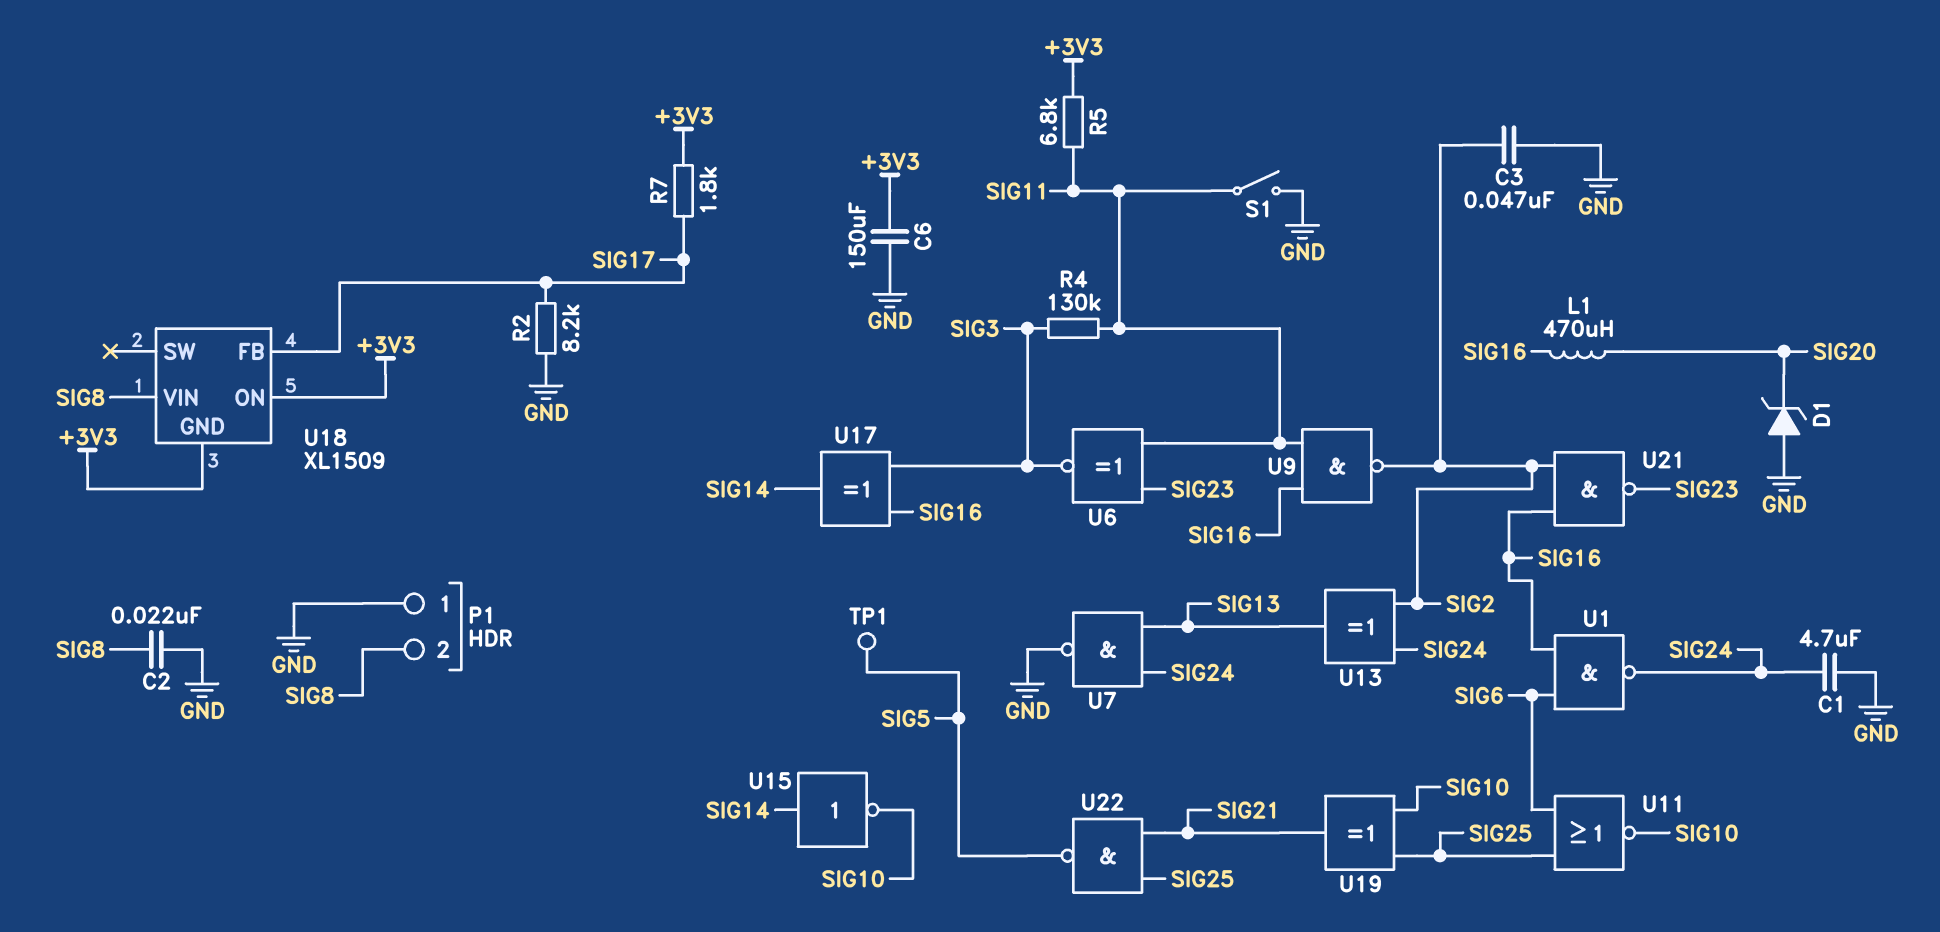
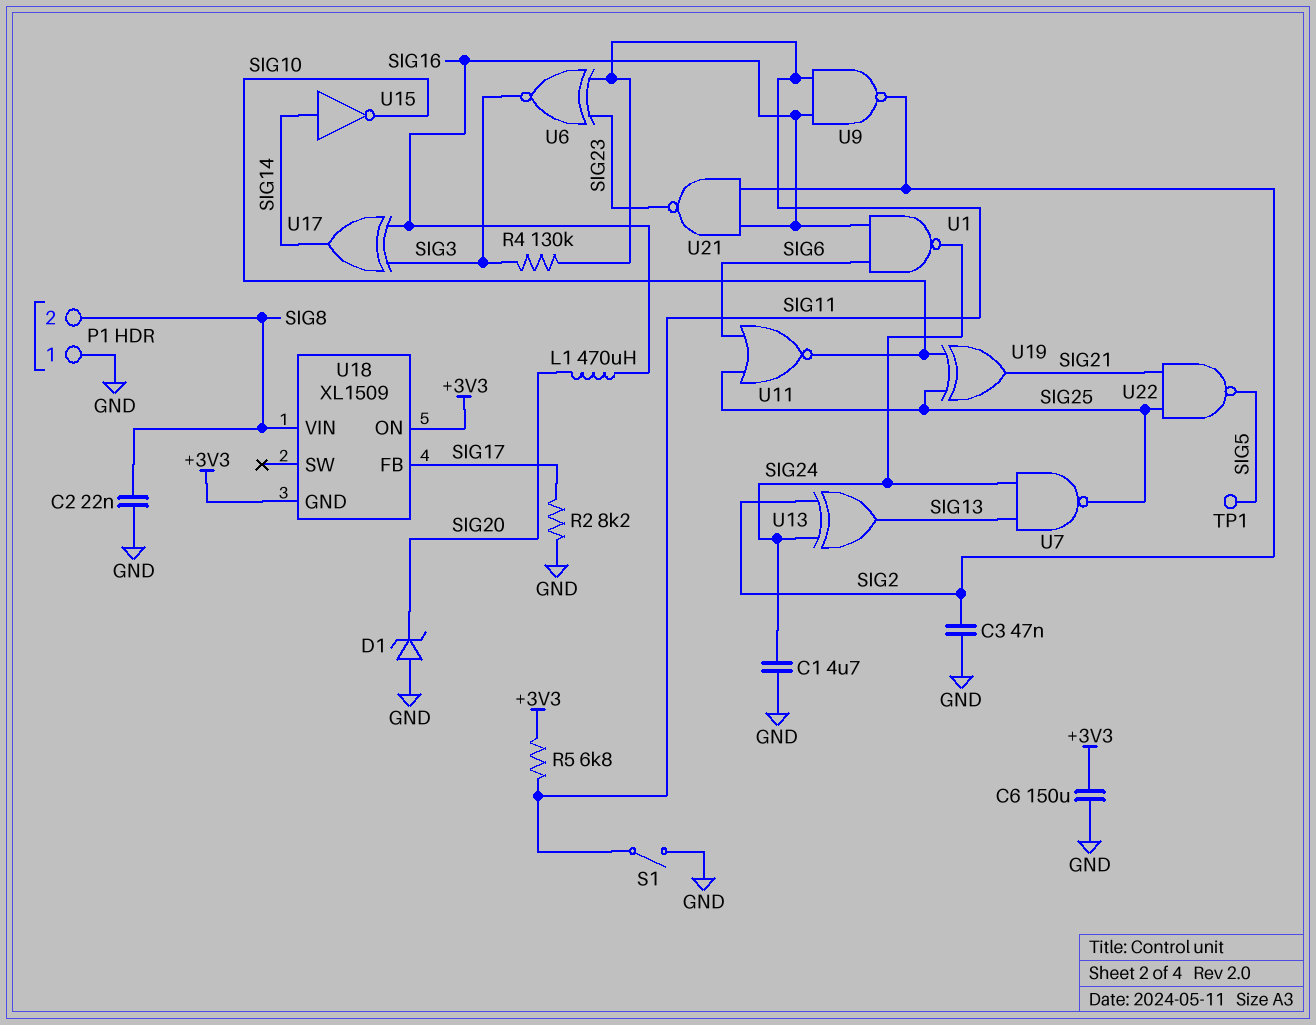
R7: 1.8k (+3V3, SIG17) -> none
U7: NAND (in SIG13, in SIG24, out GND) -> NAND (in SIG13, in SIG24, out SIG25)

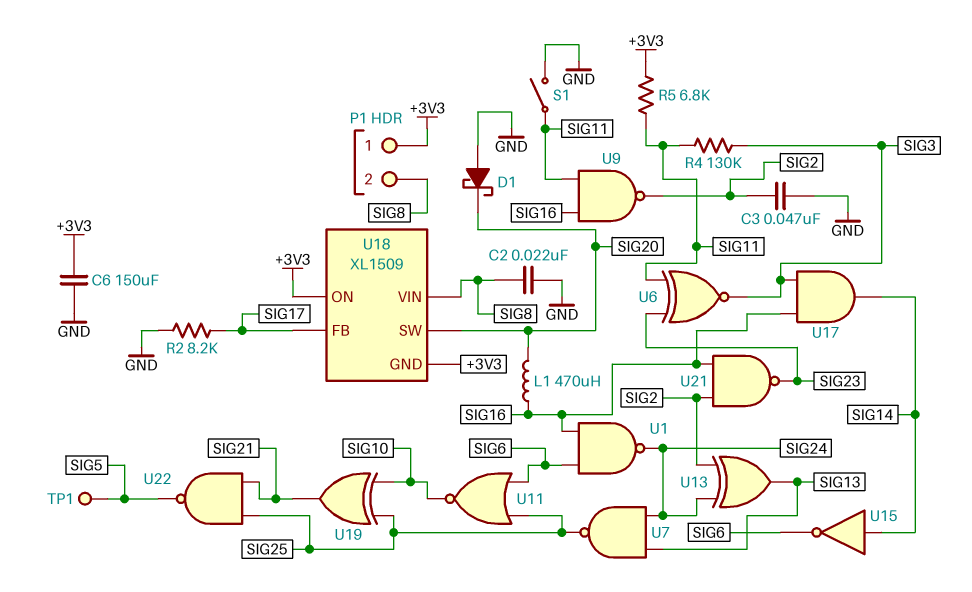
C1: 4.7uF (GND, SIG24) -> none
D1: zener (A GND, K SIG20) -> schottky (A GND, K SIG20)
P1 pin 1: GND -> +3V3
U15: NOT (in SIG14, out SIG10) -> NOT (in SIG14, out SIG6)
U17: XOR (in SIG3, in SIG16, out SIG14) -> AND (in SIG3, in SIG16, out SIG14)
U18 pin SW: none -> SIG20

